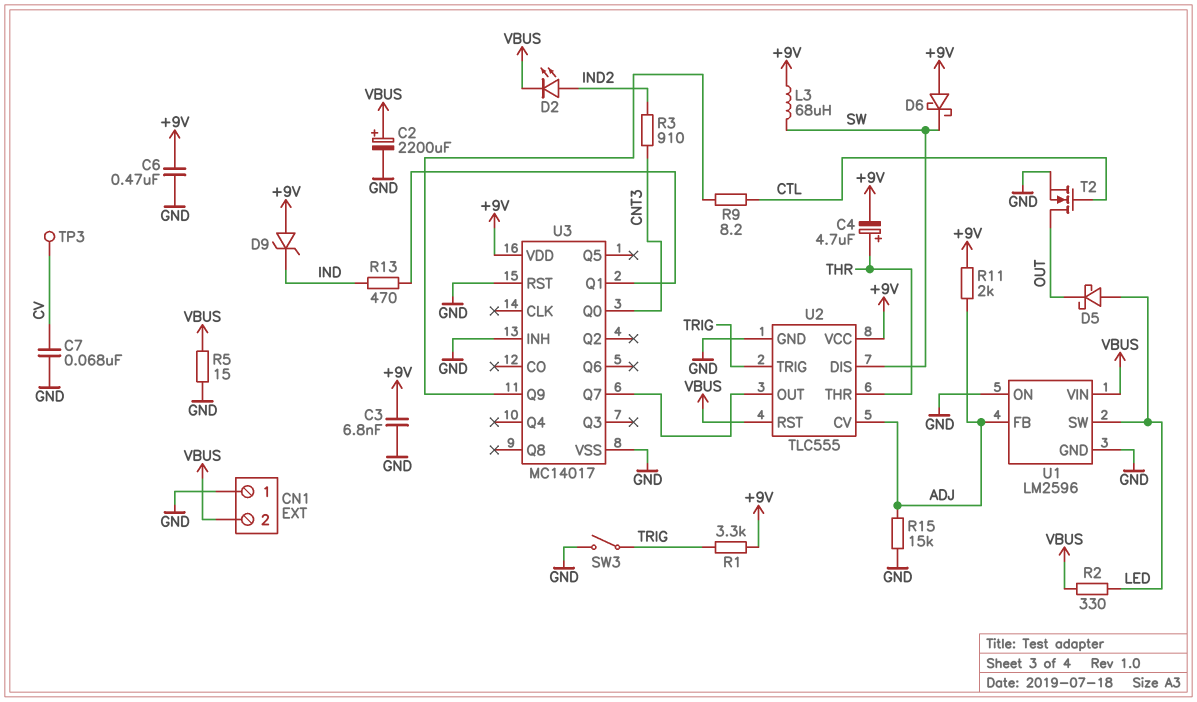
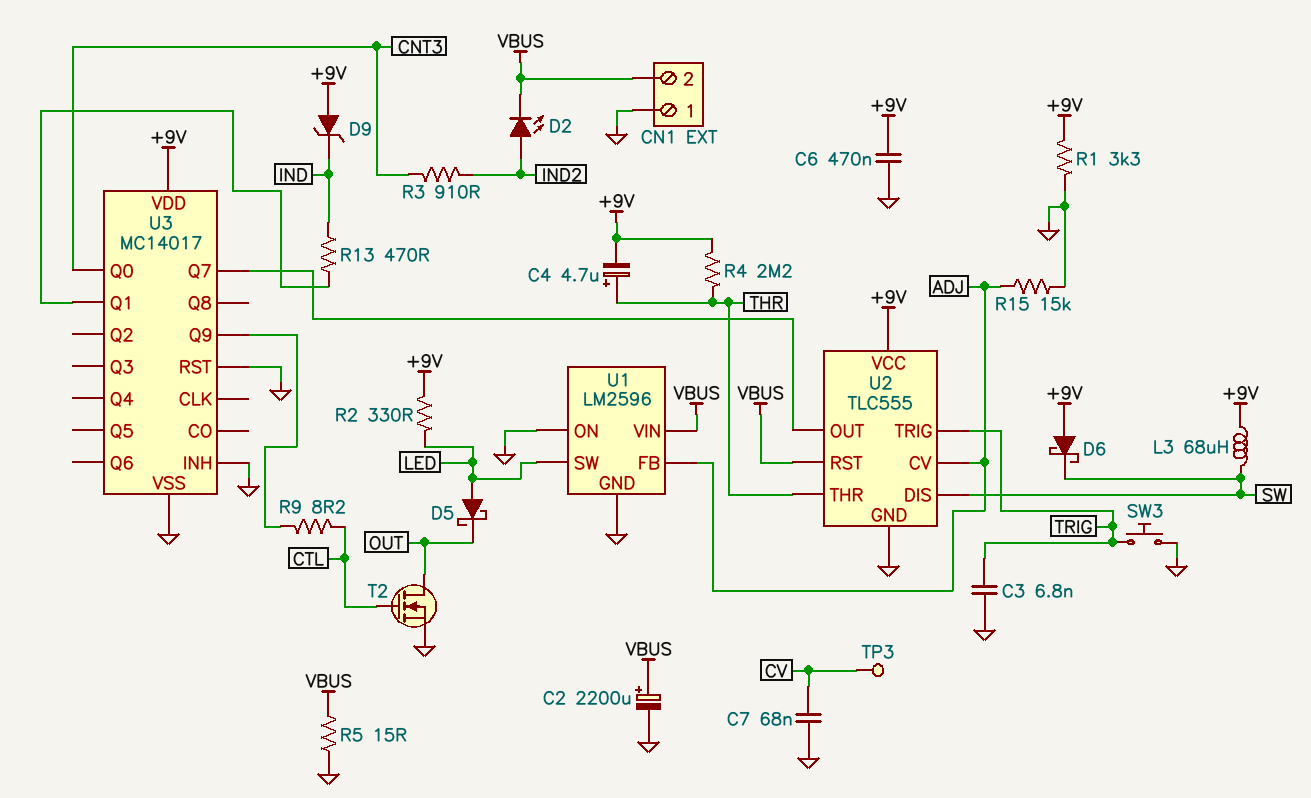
C3: 6.8nF (+9V, GND) -> 6.8nF (GND, TRIG)
R1: 3.3k (+9V, TRIG) -> 3.3k (+9V, GND)
R2: 330 (LED, VBUS) -> 330 (+9V, LED)
R4: none -> 2.2M (+9V, THR)
R11: 2k (+9V, ADJ) -> none
SW3: switch (GND, TRIG) -> button (GND, TRIG)

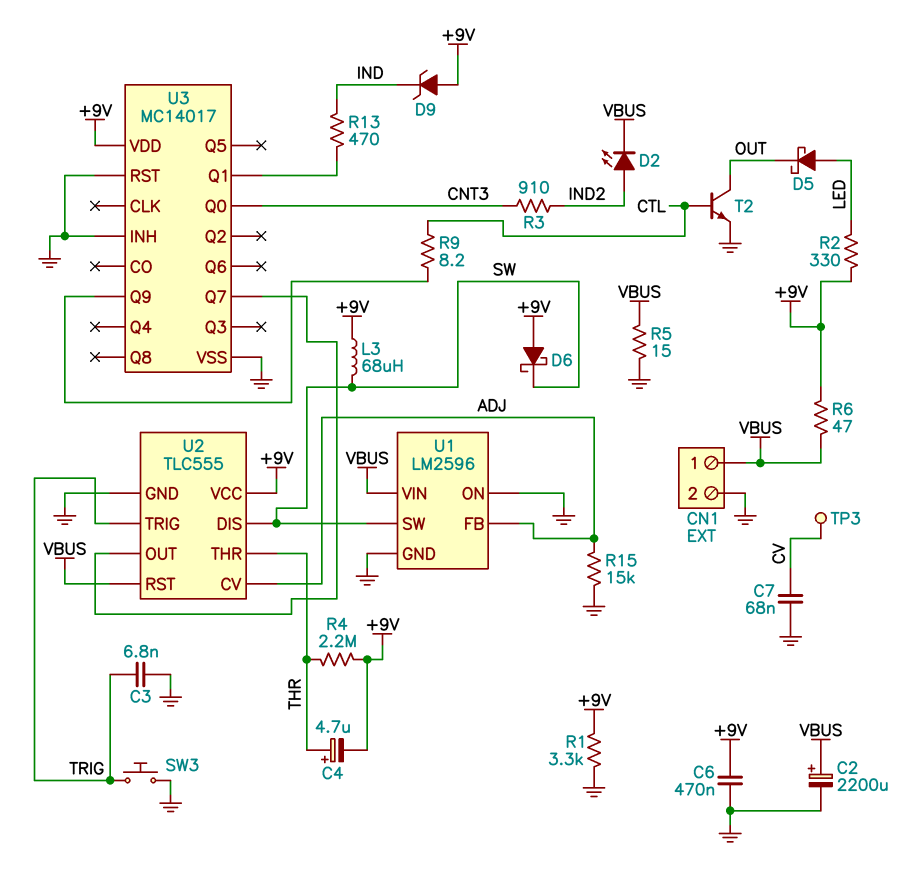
CN1 pin 1: GND -> VBUS
CN1 pin 2: VBUS -> GND
R6: none -> 47 (+9V, VBUS)
T2: NMOS (G CTL, D OUT, S GND) -> NPN (B CTL, C OUT, E GND)
U1 pin SW: LED -> SW

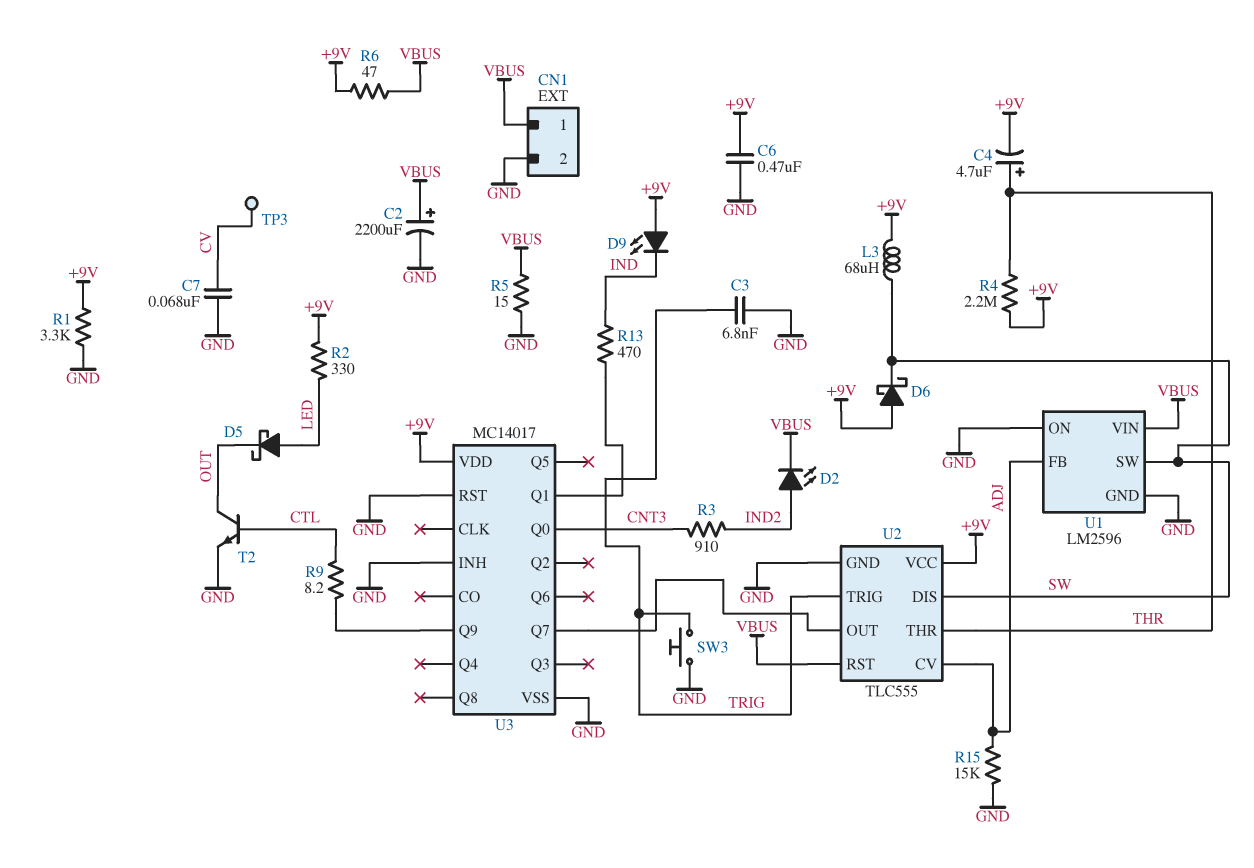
D9: zener (A +9V, K IND) -> LED (A +9V, K IND)

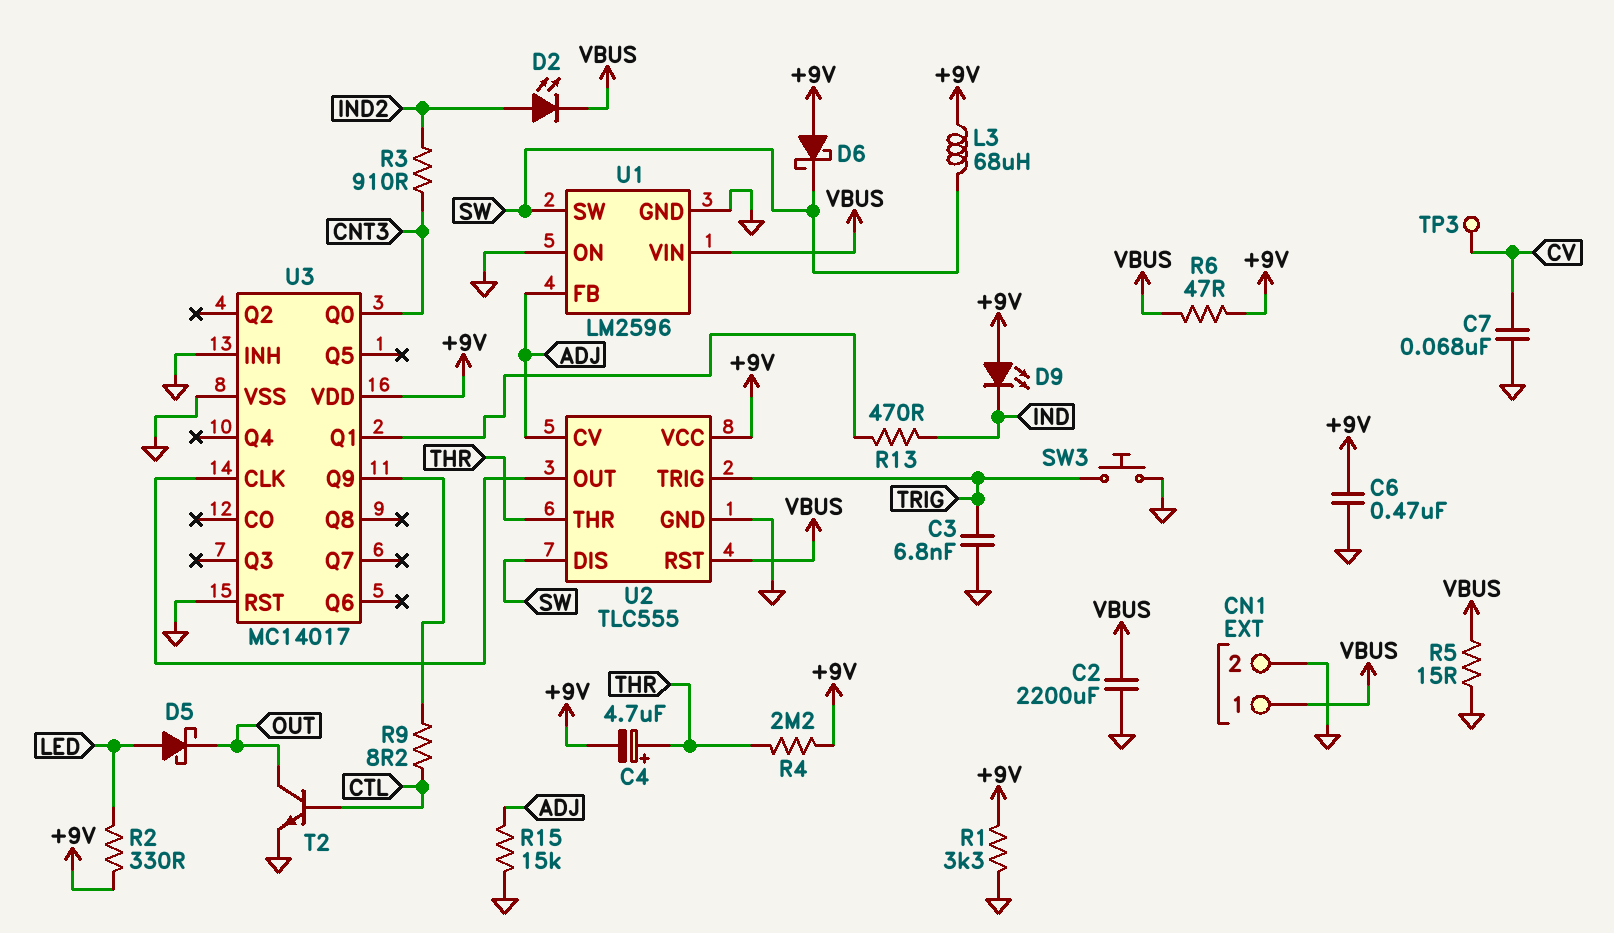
C2: 2200uF (plus VBUS, minus GND) -> 2200uF (GND, VBUS)
U3 pin CLK: none -> U2/OUT
U3 pin Q7: U2/OUT -> none

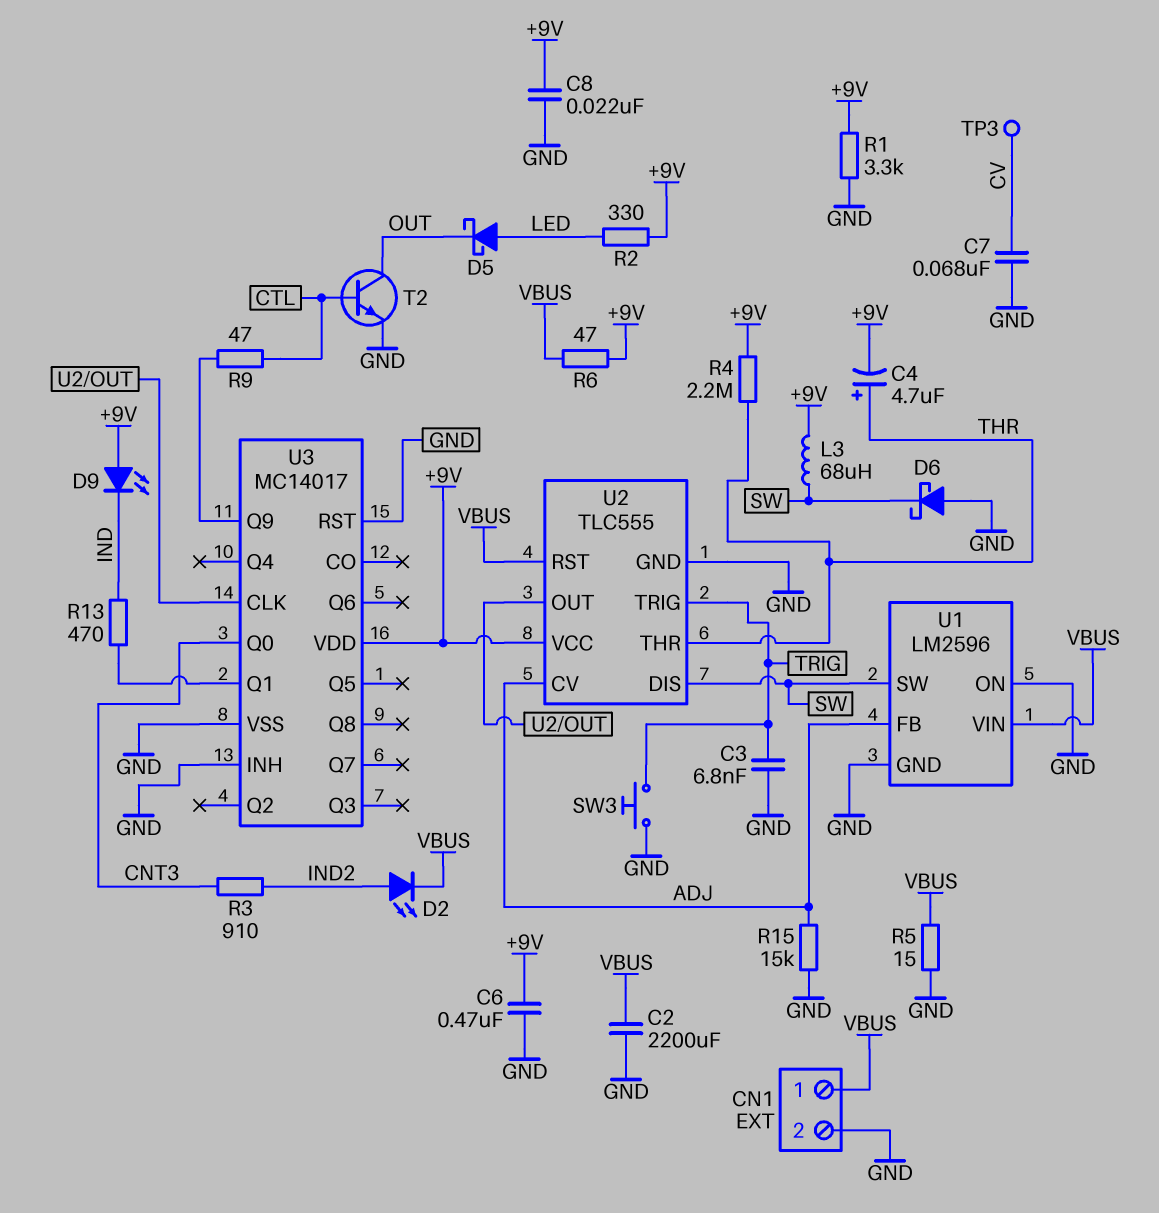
C8: none -> 22nF (+9V, GND)
D6: schottky (A +9V, K SW) -> schottky (A GND, K SW)
R9: 8.2 (CTL, U3/Q9) -> 47 (CTL, U3/Q9)

